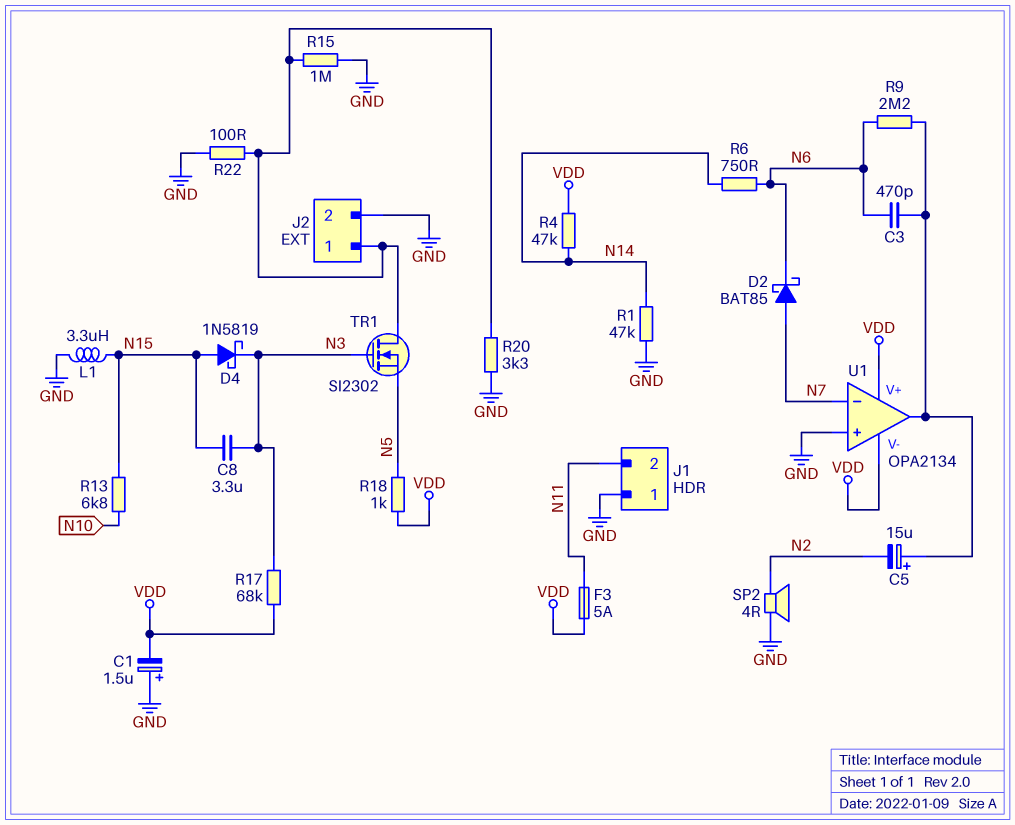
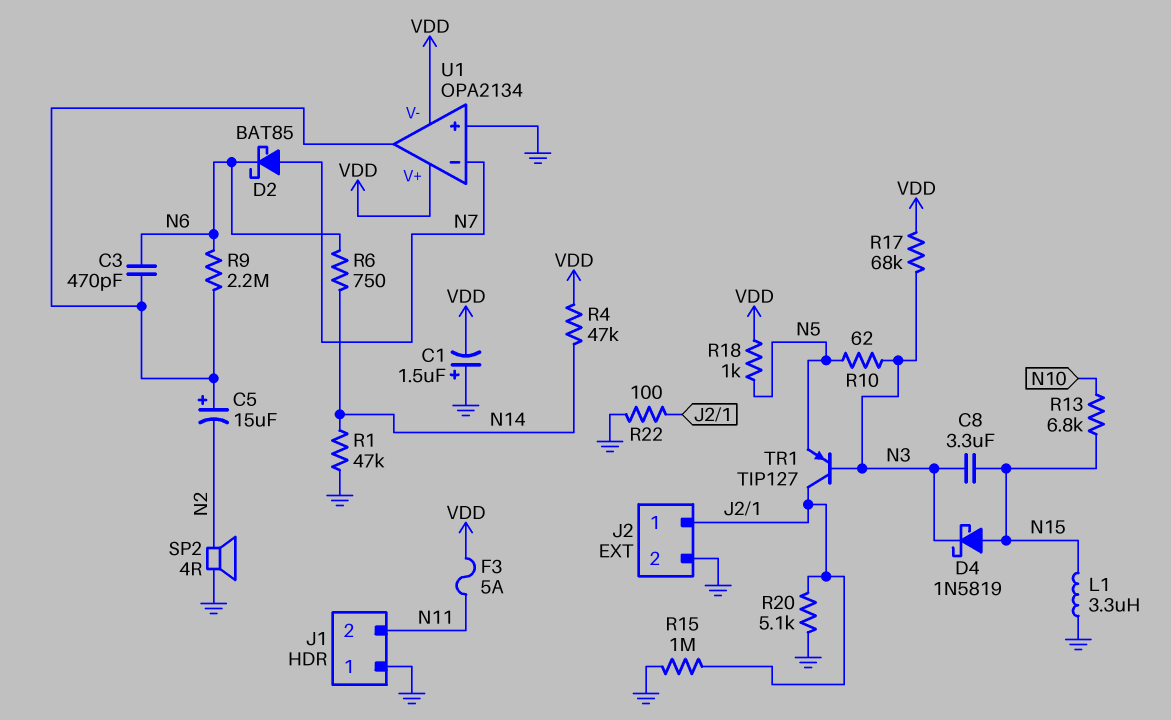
R10: none -> 62 (N3, N5)
R20: 3.3k (GND, J2/1) -> 5.1k (GND, J2/1)
TR1: NMOS SI2302 (G N3, D J2/1, S N5) -> PNP TIP127 (B N3, C J2/1, E N5)

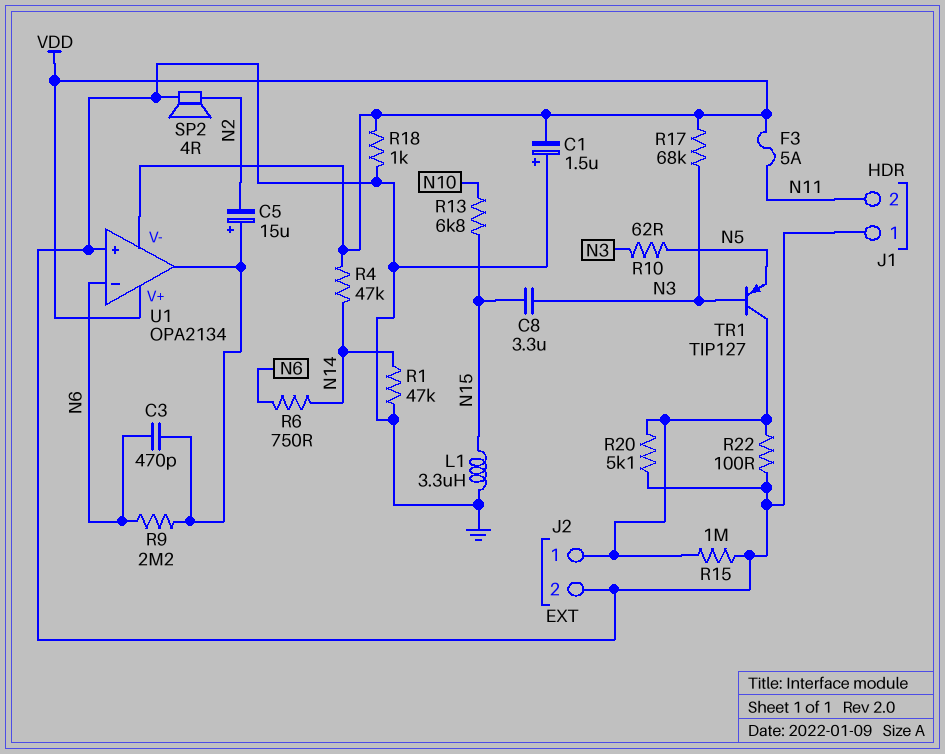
D2: schottky BAT85 (A N7, K N6) -> none
D4: schottky 1N5819 (A N15, K N3) -> none
R18: 1k (N5, VDD) -> 1k (GND, VDD)
U1 pin in-: N7 -> N6

